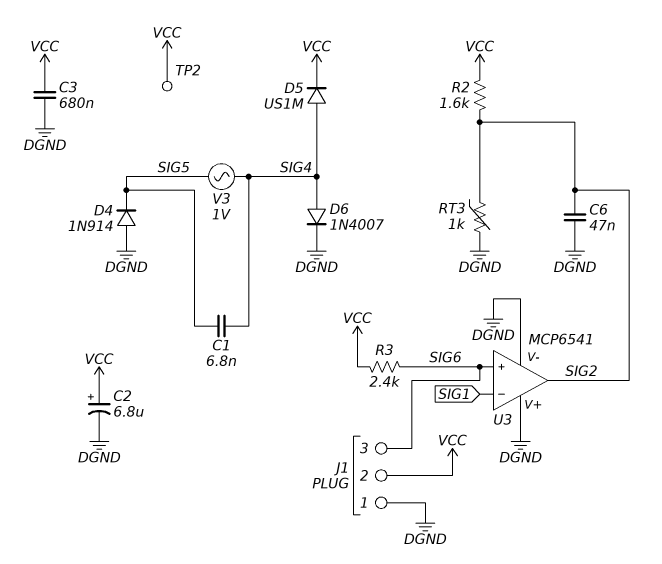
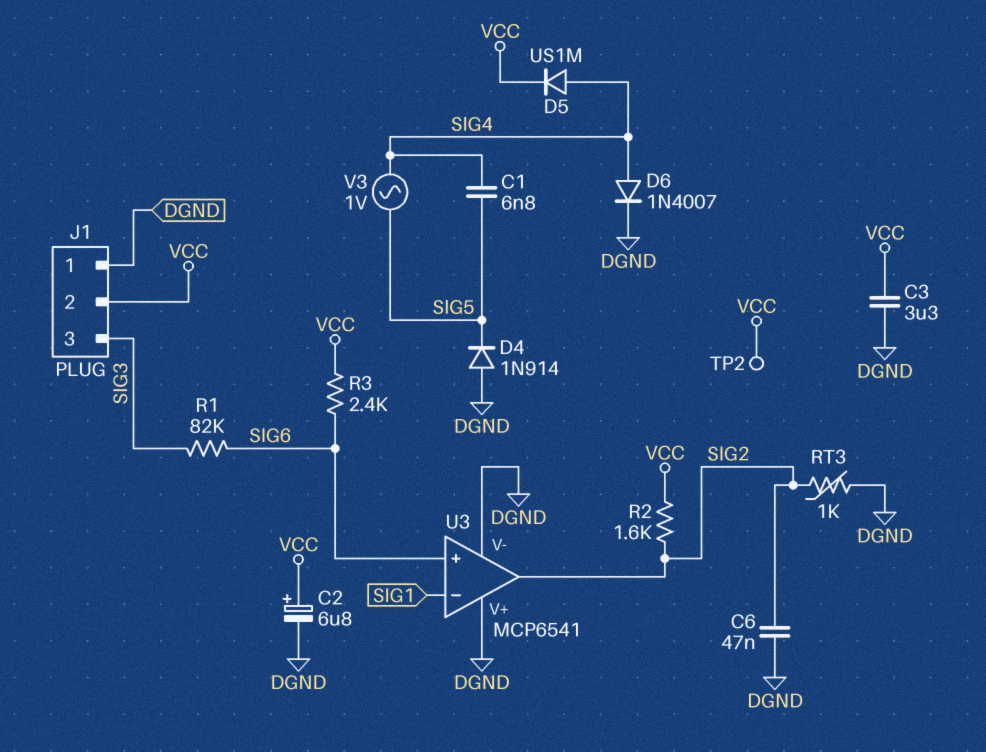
C3: 680nF (DGND, VCC) -> 3.3uF (DGND, VCC)
J1 pin 3: SIG6 -> SIG3
R1: none -> 82k (SIG3, SIG6)

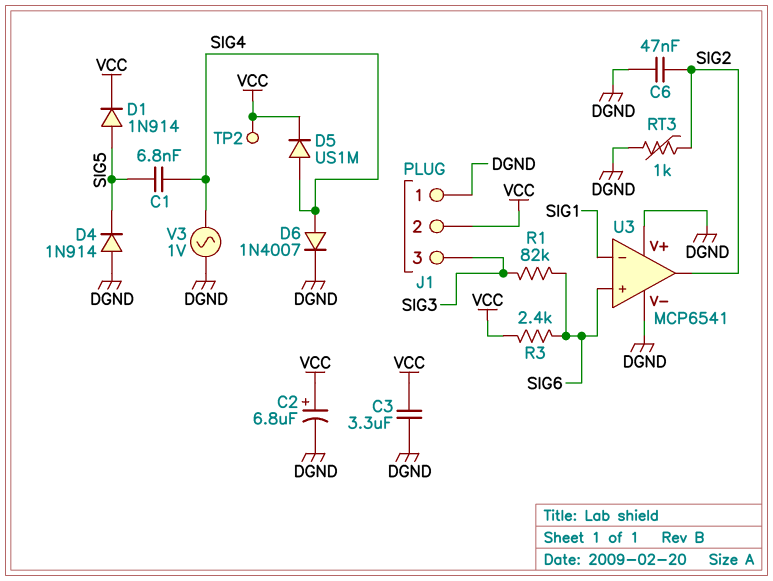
D1: none -> diode 1N914 (A SIG5, K VCC)
R2: 1.6k (SIG2, VCC) -> none
V3: AC 1V (SIG4, SIG5) -> AC 1V (DGND, SIG4)

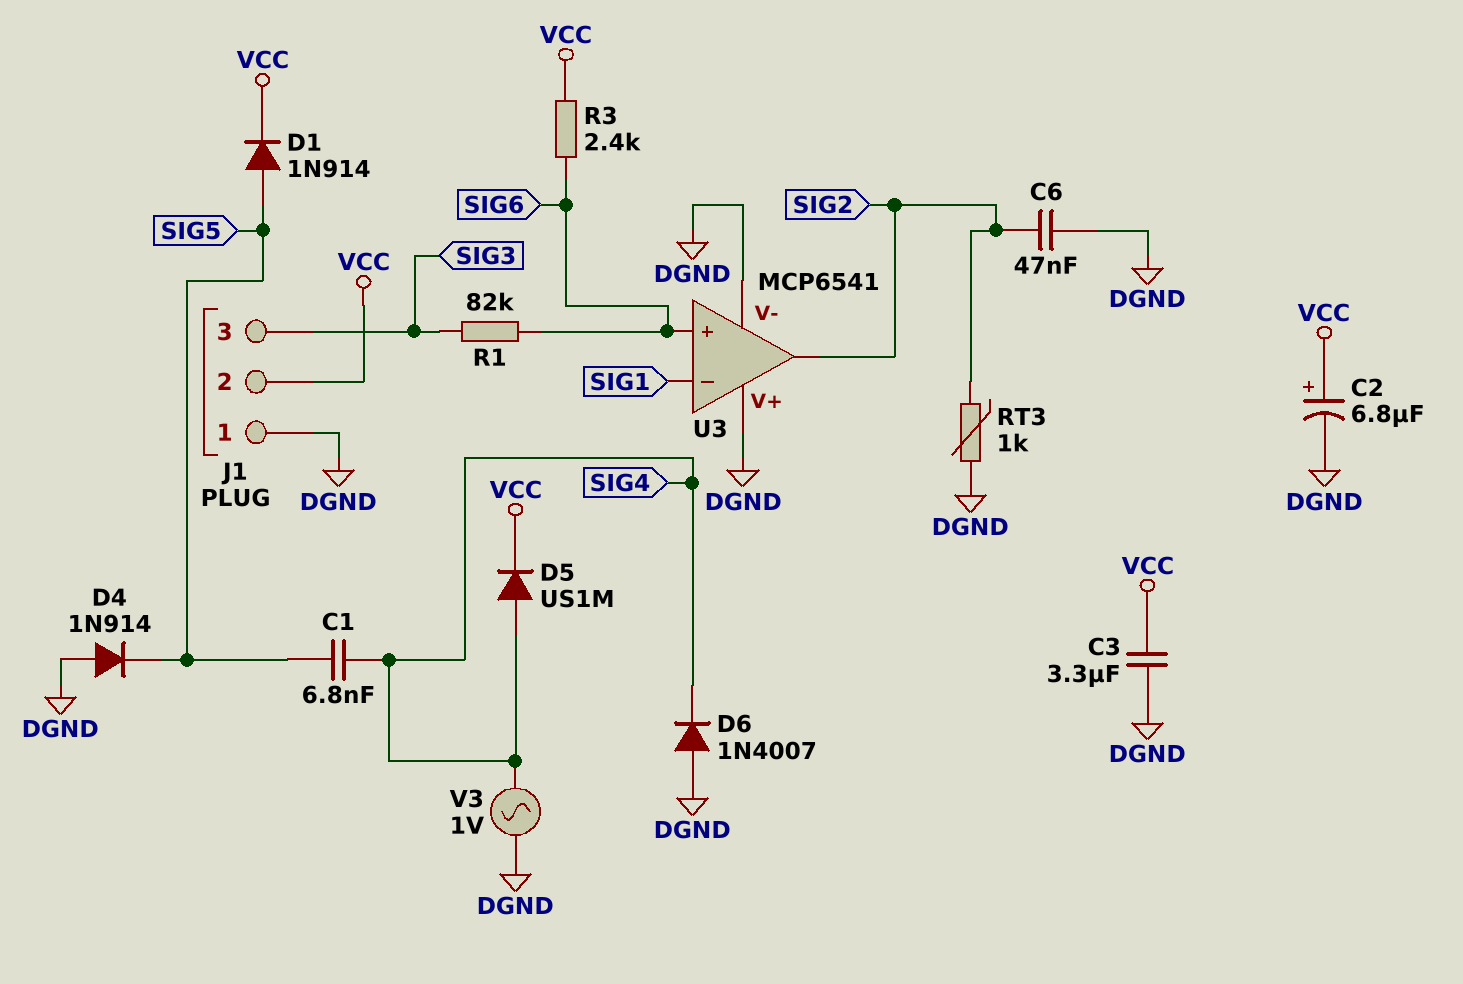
D6: diode 1N4007 (A SIG4, K DGND) -> diode 1N4007 (A DGND, K SIG4)
TP2: test point (VCC) -> none

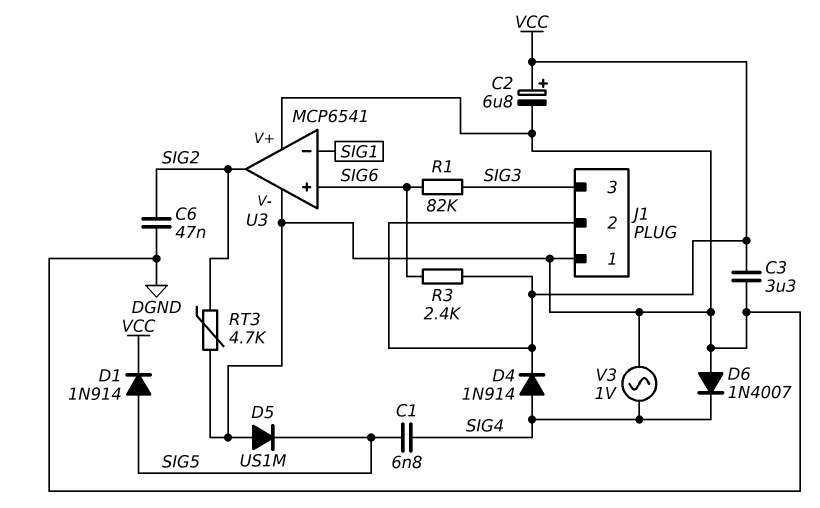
D4: diode 1N914 (A DGND, K SIG5) -> diode 1N914 (A SIG4, K VCC)
D5: diode US1M (A SIG4, K VCC) -> diode US1M (A DGND, K SIG5)
RT3: 1k (DGND, SIG2) -> 4.7k (DGND, SIG2)

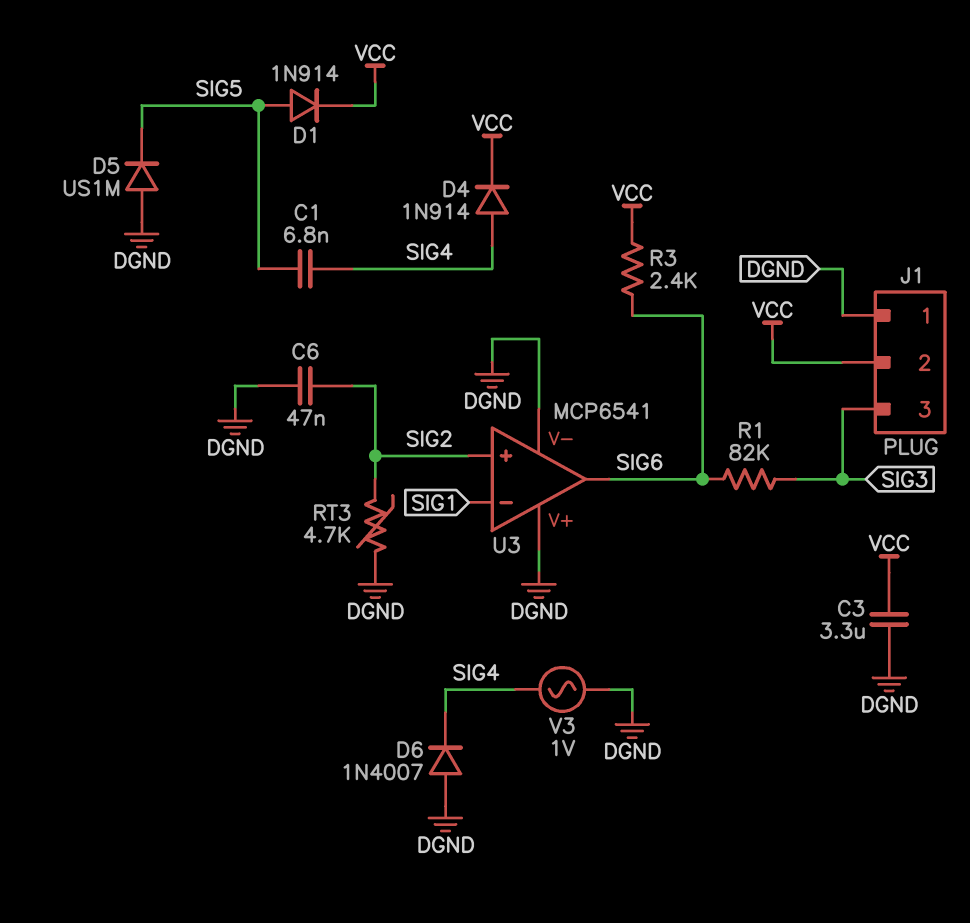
C2: 6.8uF (plus VCC, minus DGND) -> none
U3 pin in+: SIG6 -> SIG2
U3 pin out: SIG2 -> SIG6

